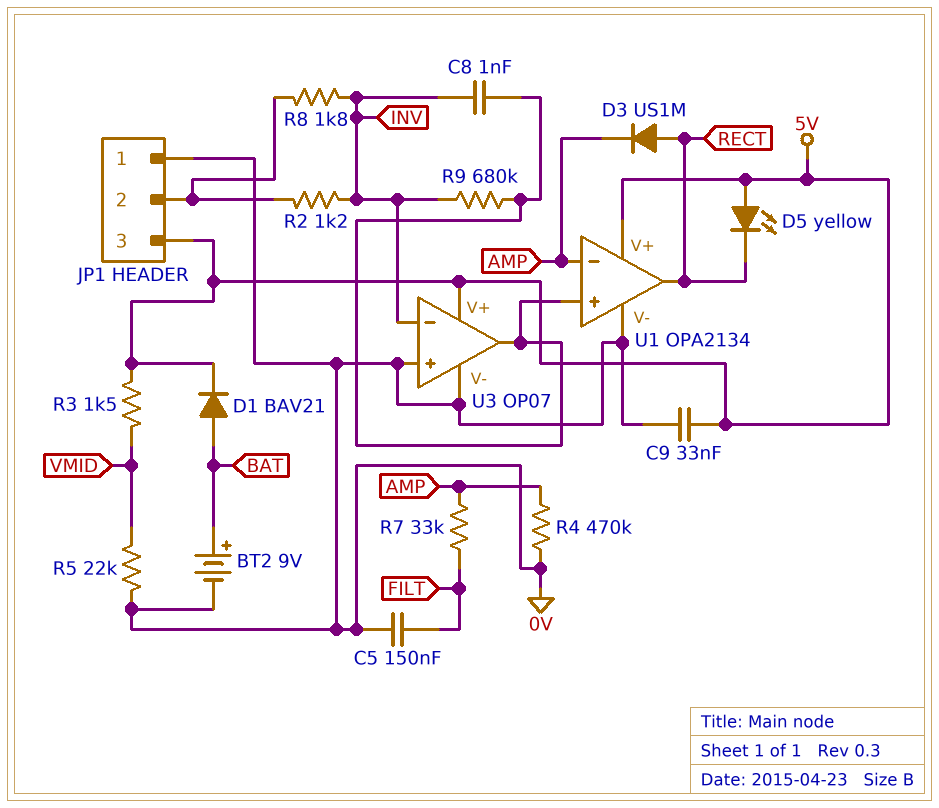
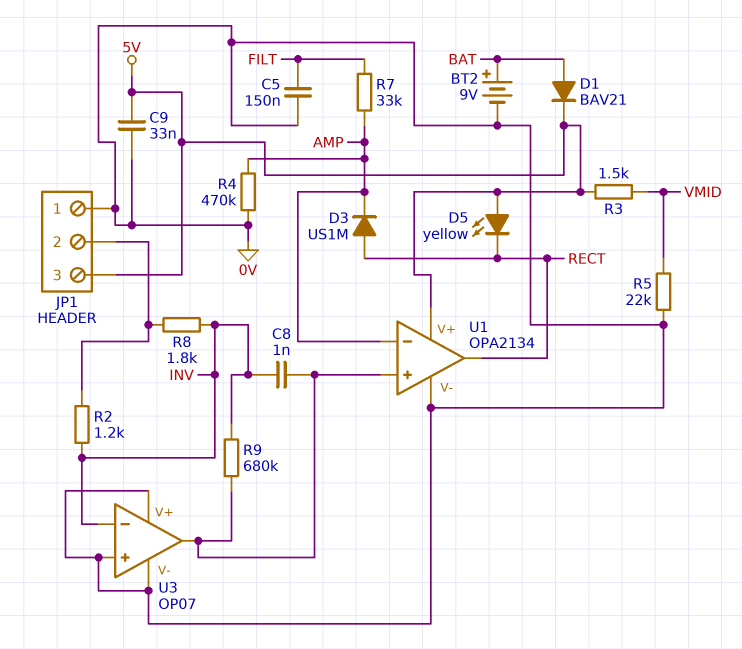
U3 pin V+: 5V -> 0V

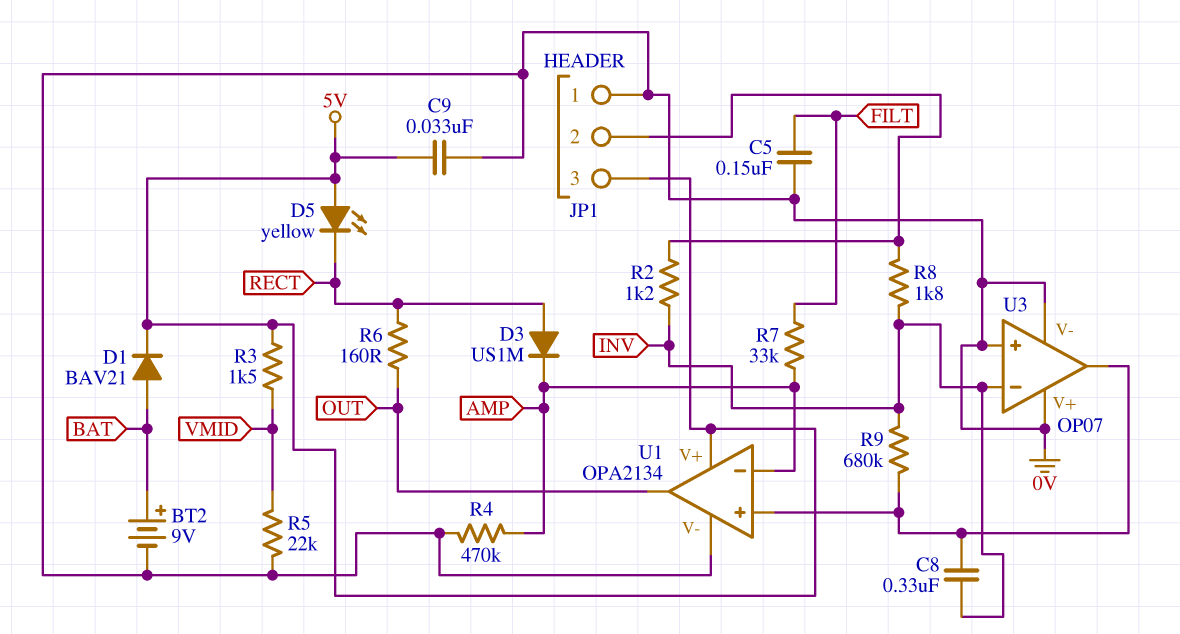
C8: 1nF (INV, U1/in+) -> 330nF (INV, U1/in+)
R6: none -> 160 (OUT, RECT)
U1 pin out: RECT -> OUT

